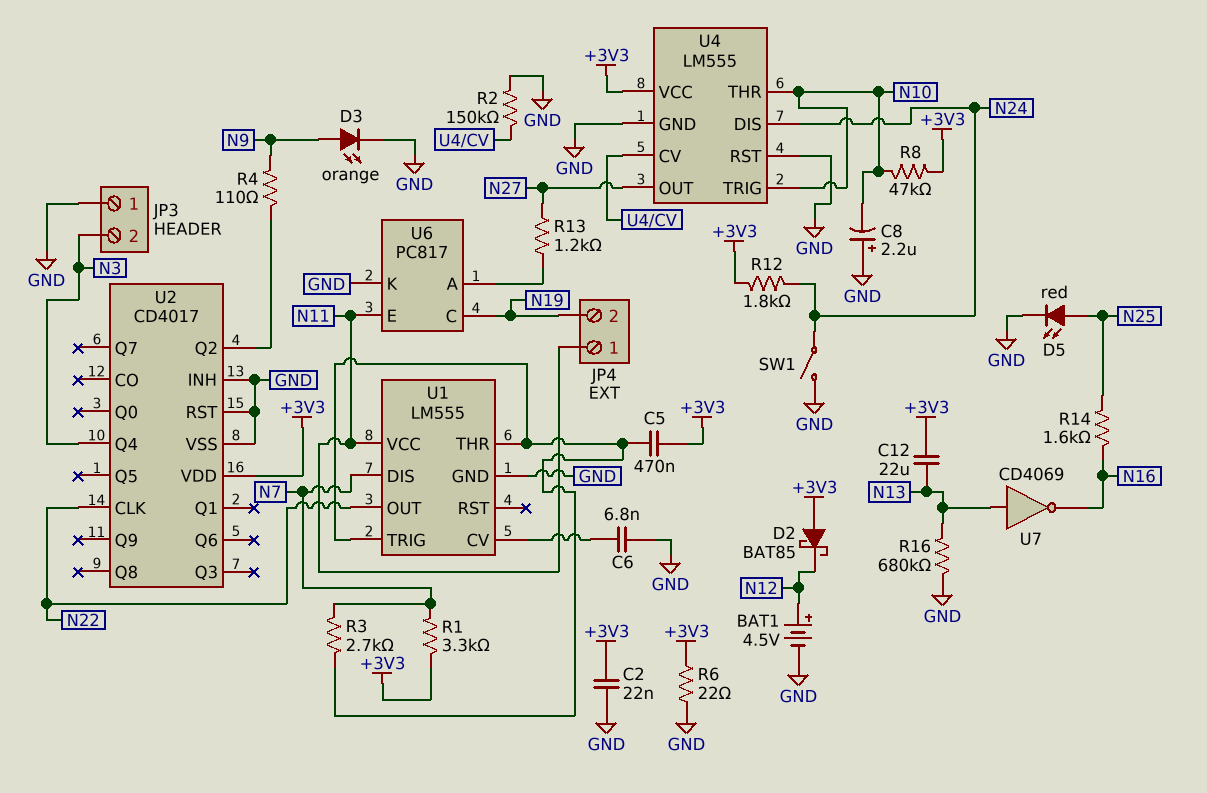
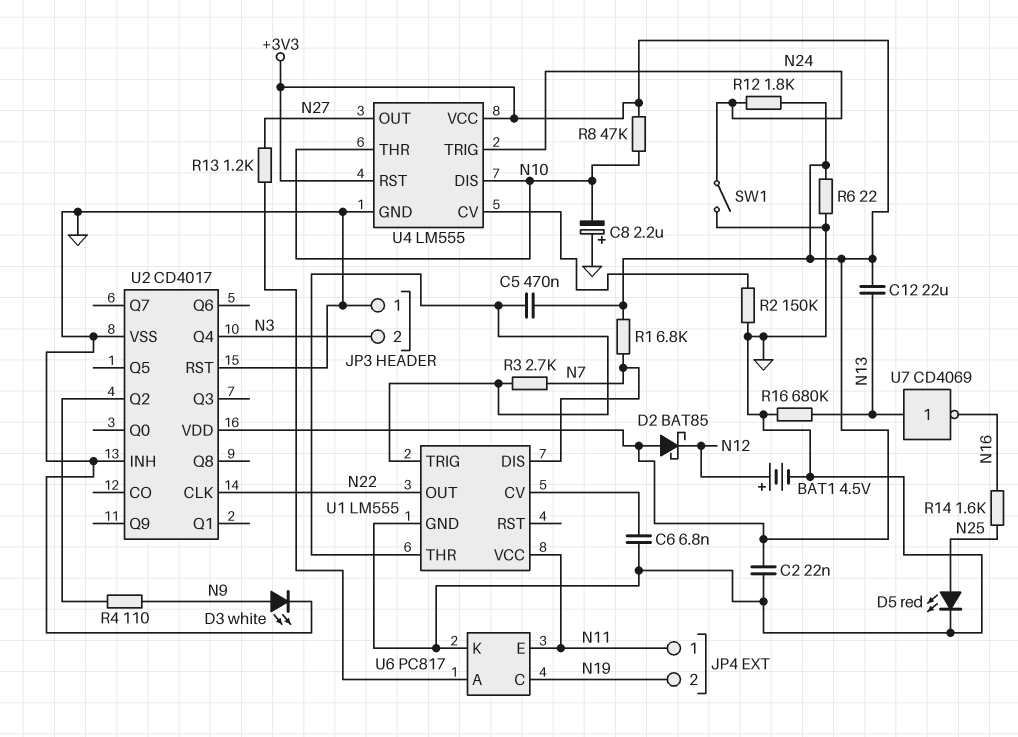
D3: LED orange (A N9, K GND) -> LED white (A N9, K GND)
R1: 3.3k (+3V3, N7) -> 6.8k (+3V3, N7)
U4 pin DIS: N24 -> N10
U4 pin RST: GND -> +3V3
U4 pin TRIG: N10 -> N24

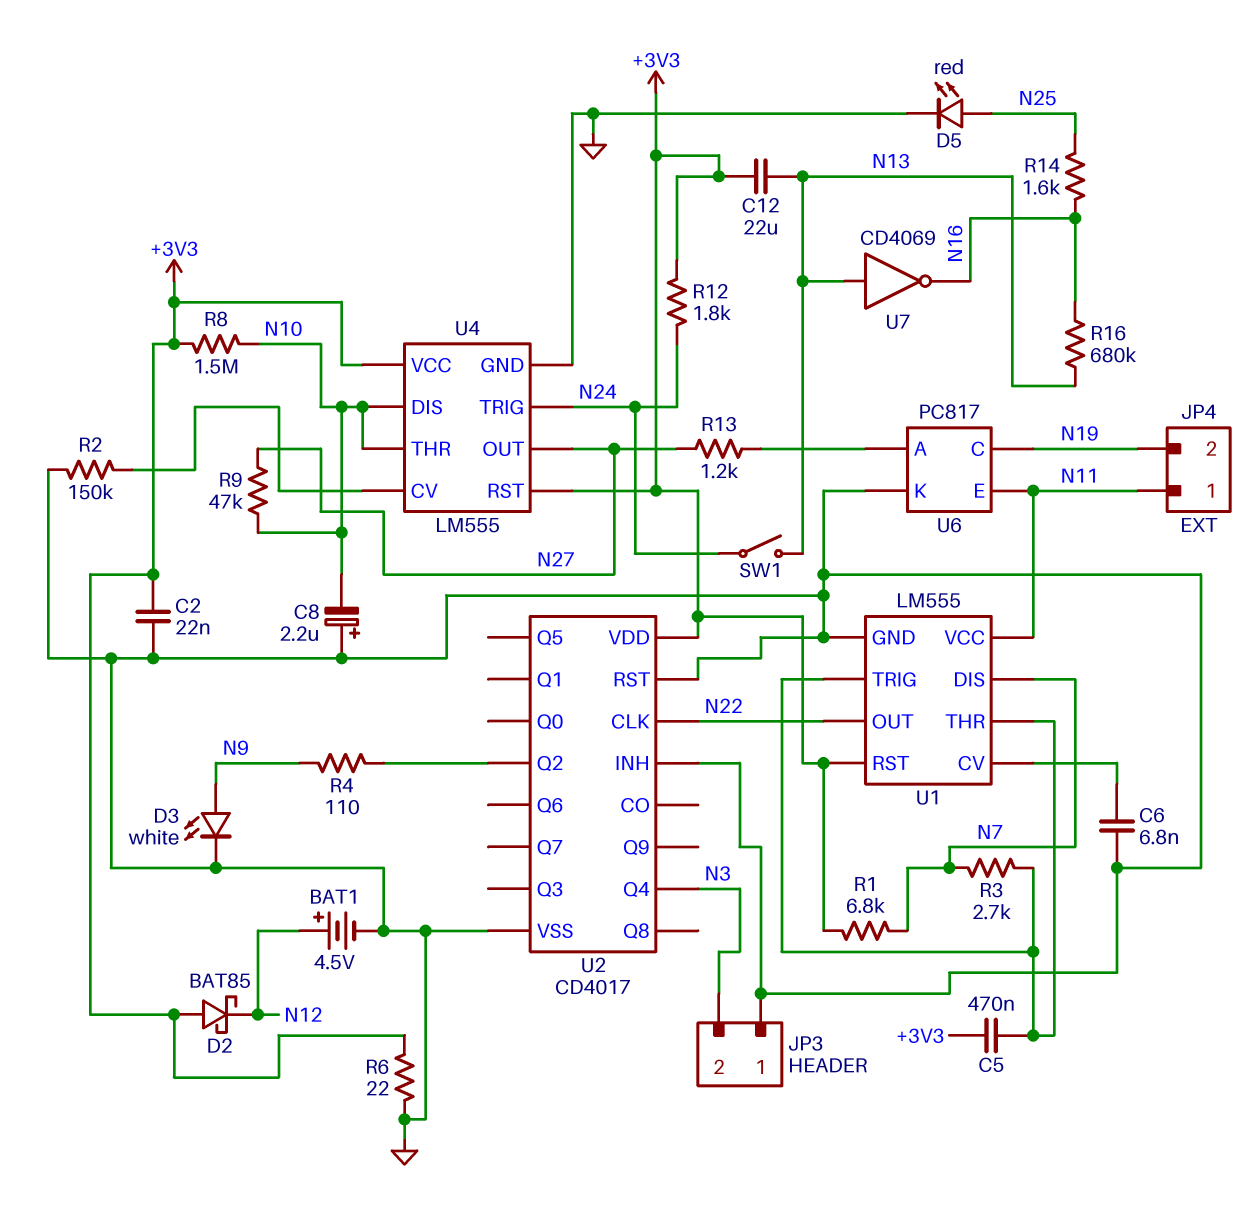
R8: 47k (+3V3, N10) -> 1.5M (+3V3, N10)
R9: none -> 47k (N10, N27)
R16: 680k (GND, N13) -> 680k (N13, N16)
SW1: switch (GND, N24) -> switch (N13, N24)
U1 pin RST: none -> +3V3

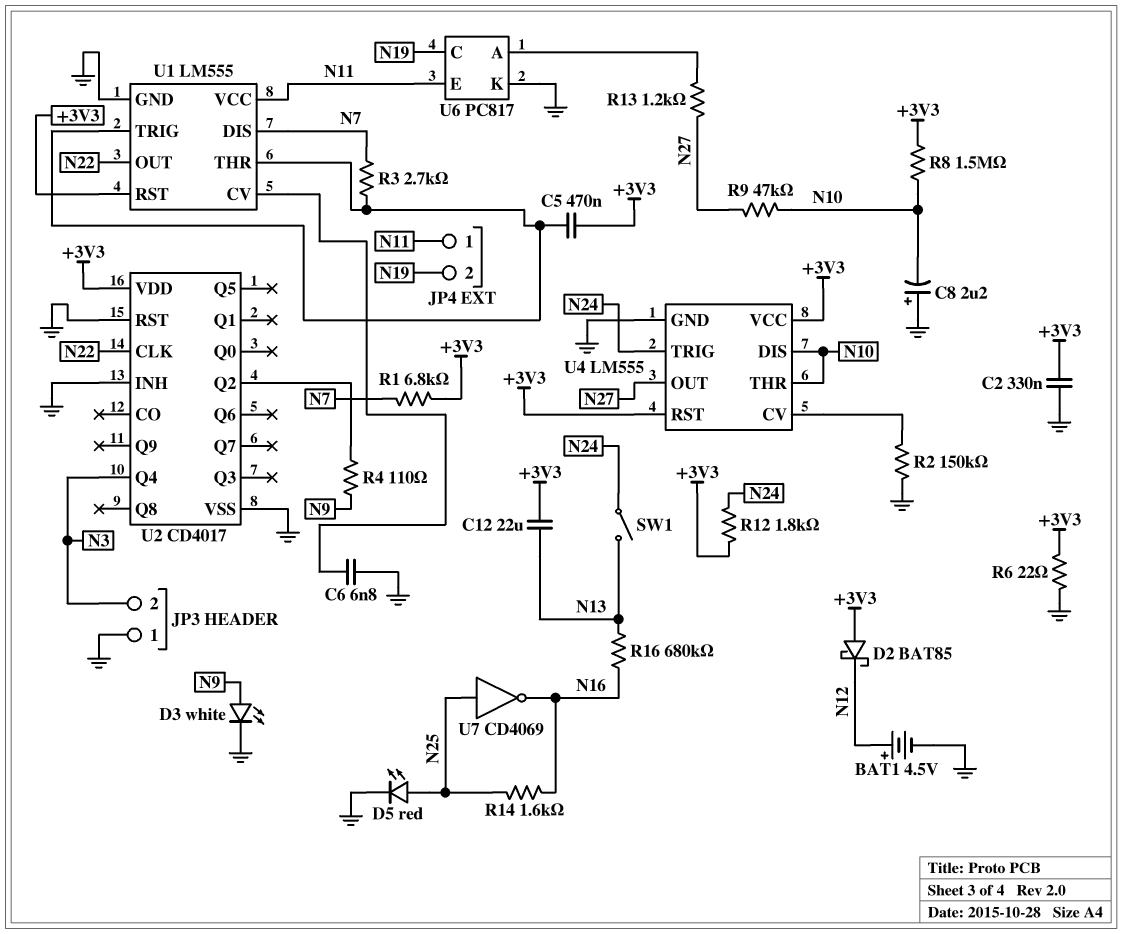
C2: 22nF (+3V3, GND) -> 330nF (+3V3, GND)
U7: NOT CD4069 (in N13, out N16) -> NOT CD4069 (in N25, out N16)

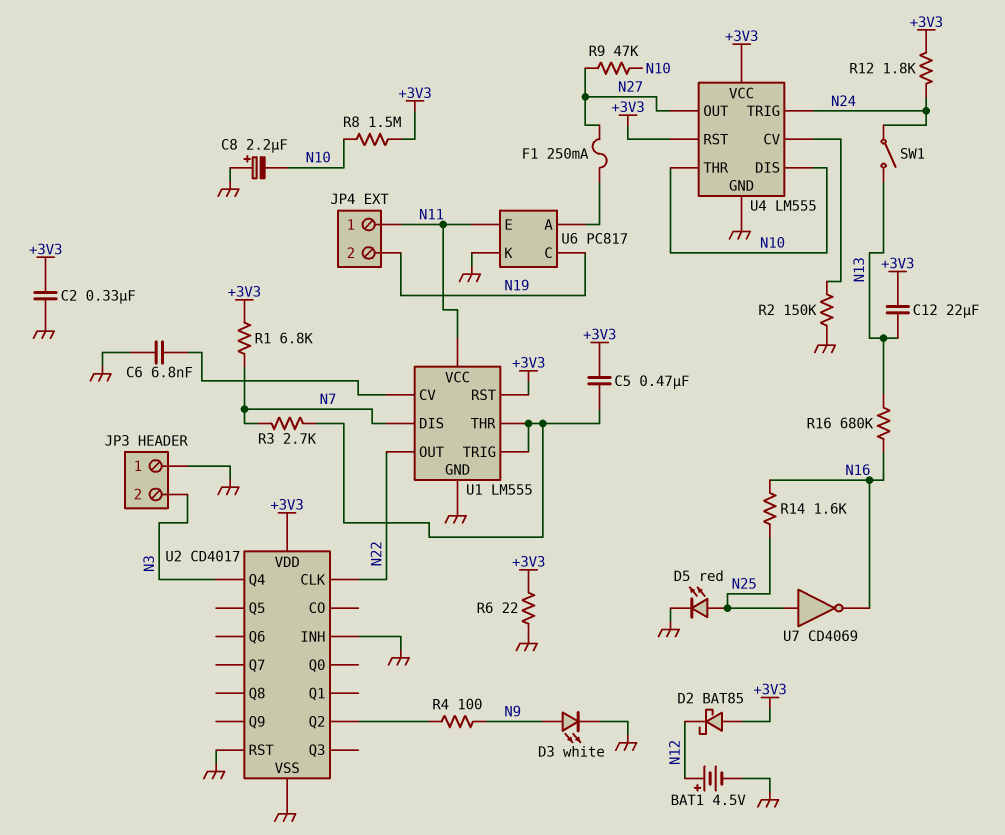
F1: none -> 250mA (N27, U6/A)
R4: 110 (N9, U2/Q2) -> 100 (N9, U2/Q2)
R13: 1.2k (N27, U6/A) -> none

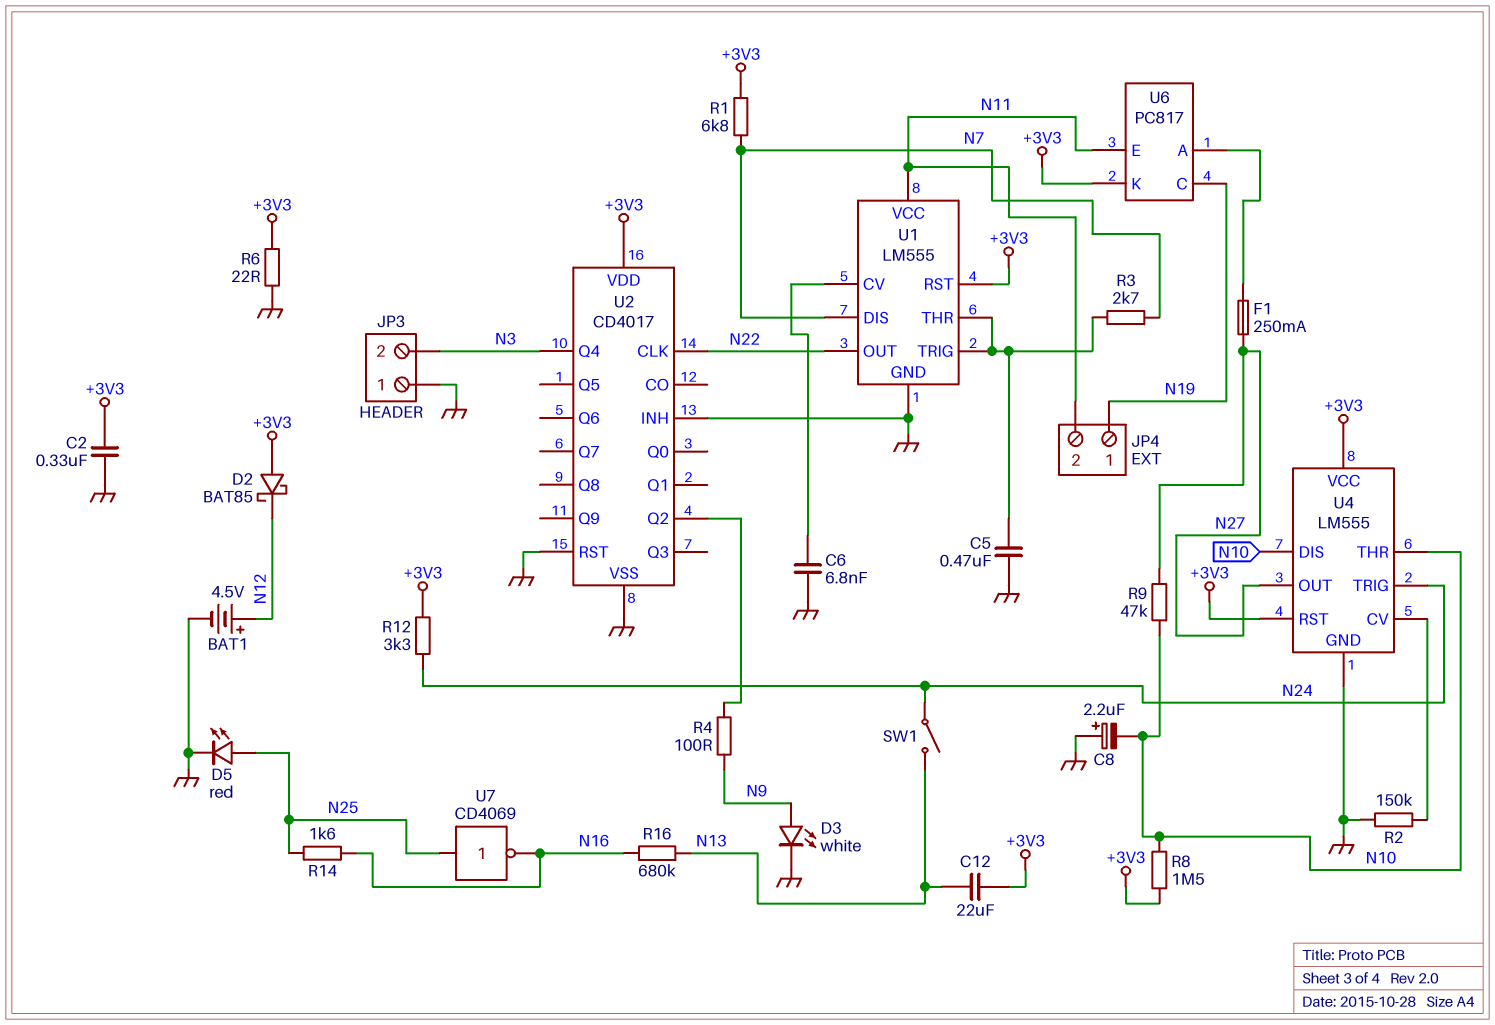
C5: 470nF (+3V3, U1/THR) -> 470nF (GND, U1/THR)
JP4 pin 1: N11 -> N19
JP4 pin 2: N19 -> N11
R12: 1.8k (+3V3, N24) -> 3.3k (+3V3, N24)
U6 pin K: GND -> +3V3

